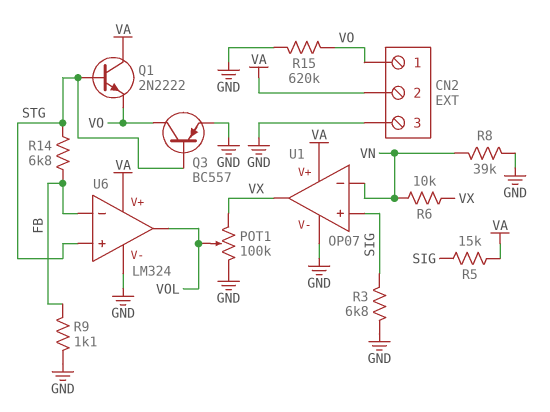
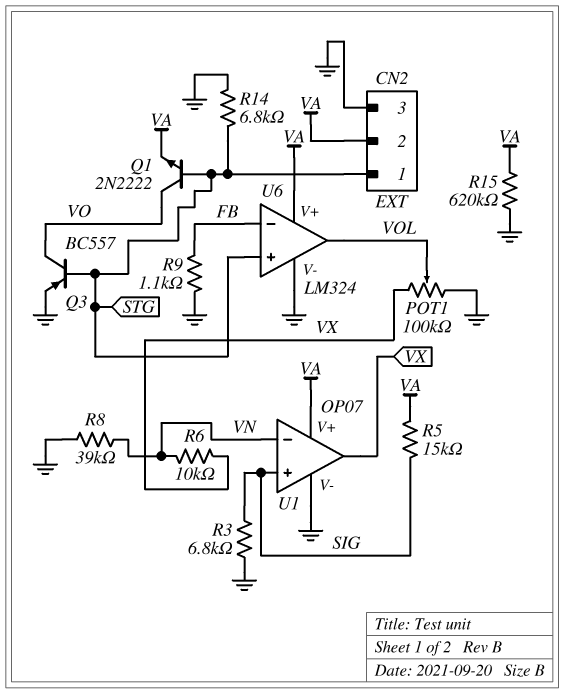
CN2 pin 1: VO -> STG
Q1: NPN 2N2222 (B STG, C VA, E VO) -> NPN 2N2222 (B STG, C VO, E VA)
R14: 6.8k (FB, STG) -> 6.8k (GND, STG)
R15: 620k (GND, VO) -> 620k (GND, VA)

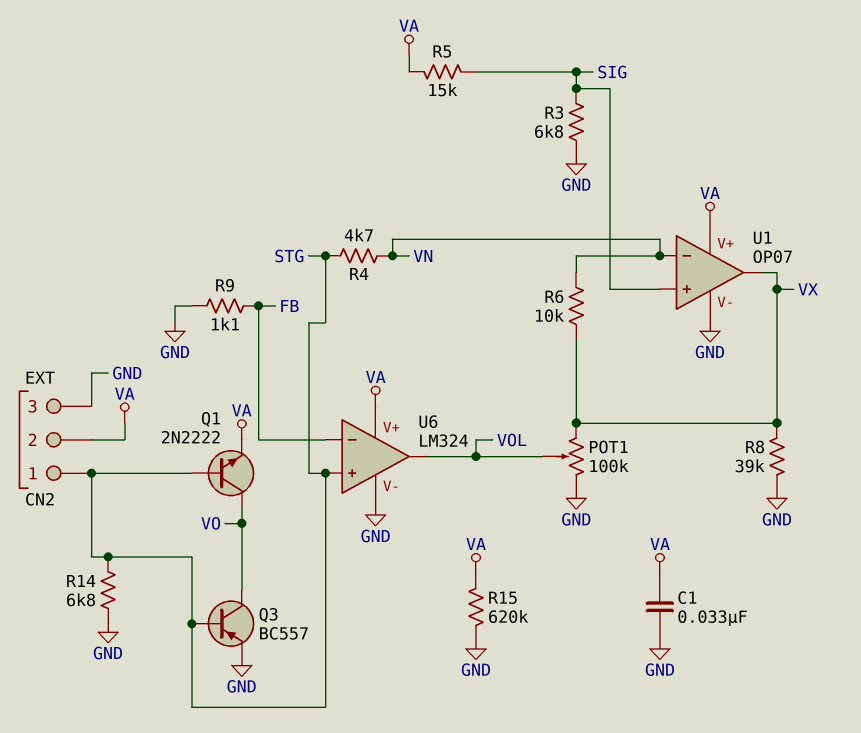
C1: none -> 33nF (GND, VA)
R4: none -> 4.7k (STG, VN)
R8: 39k (GND, VN) -> 39k (GND, VX)

